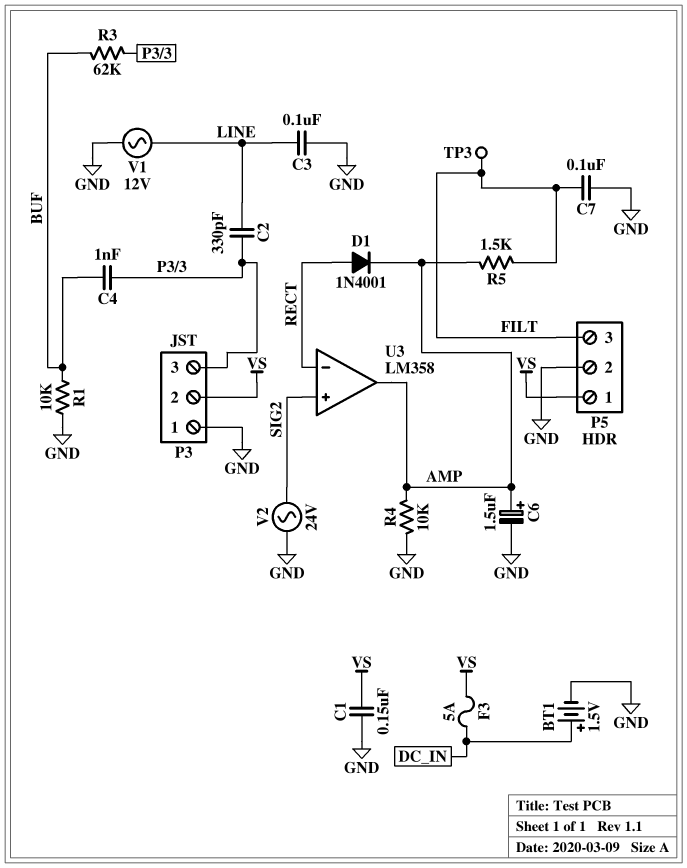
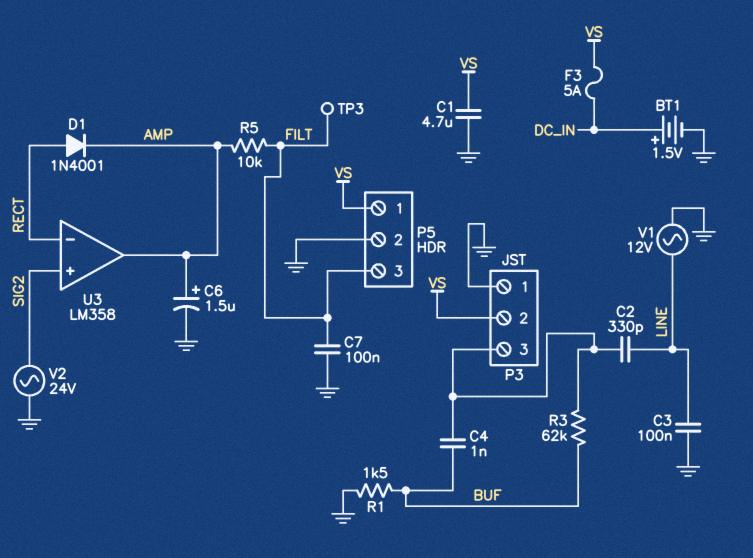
C1: 150nF (GND, VS) -> 4.7uF (GND, VS)
R1: 10k (BUF, GND) -> 1.5k (BUF, GND)
R4: 10k (AMP, GND) -> none
R5: 1.5k (AMP, FILT) -> 10k (AMP, FILT)

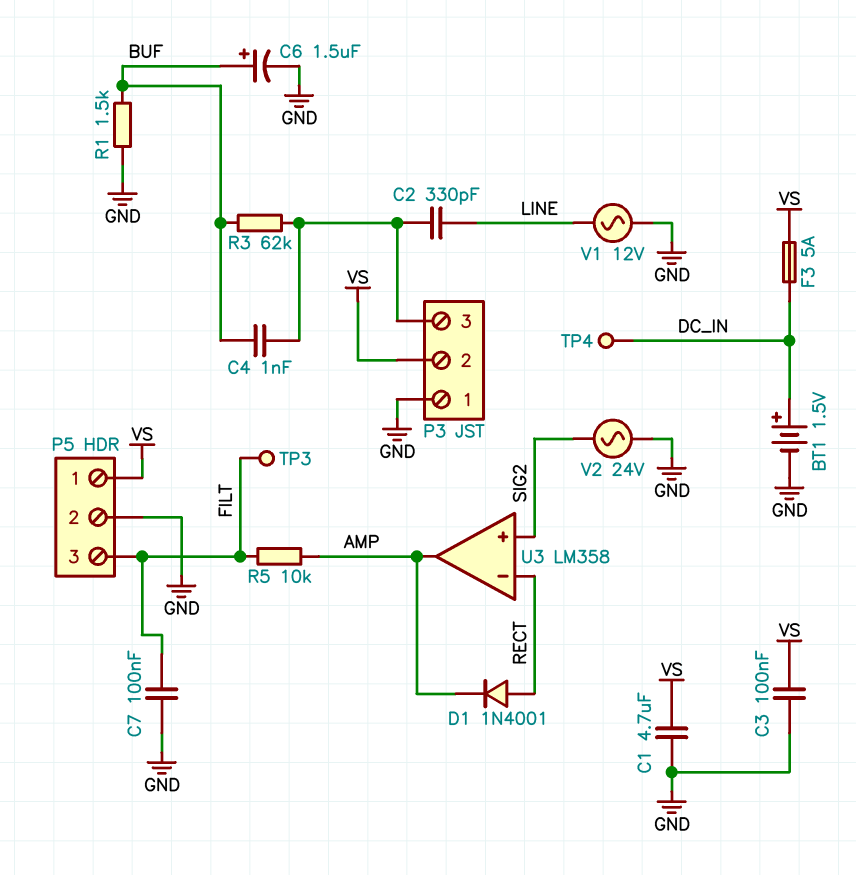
C3: 100nF (GND, LINE) -> 100nF (GND, VS)
C6: 1.5uF (plus AMP, minus GND) -> 1.5uF (plus BUF, minus GND)
TP4: none -> test point (DC_IN)

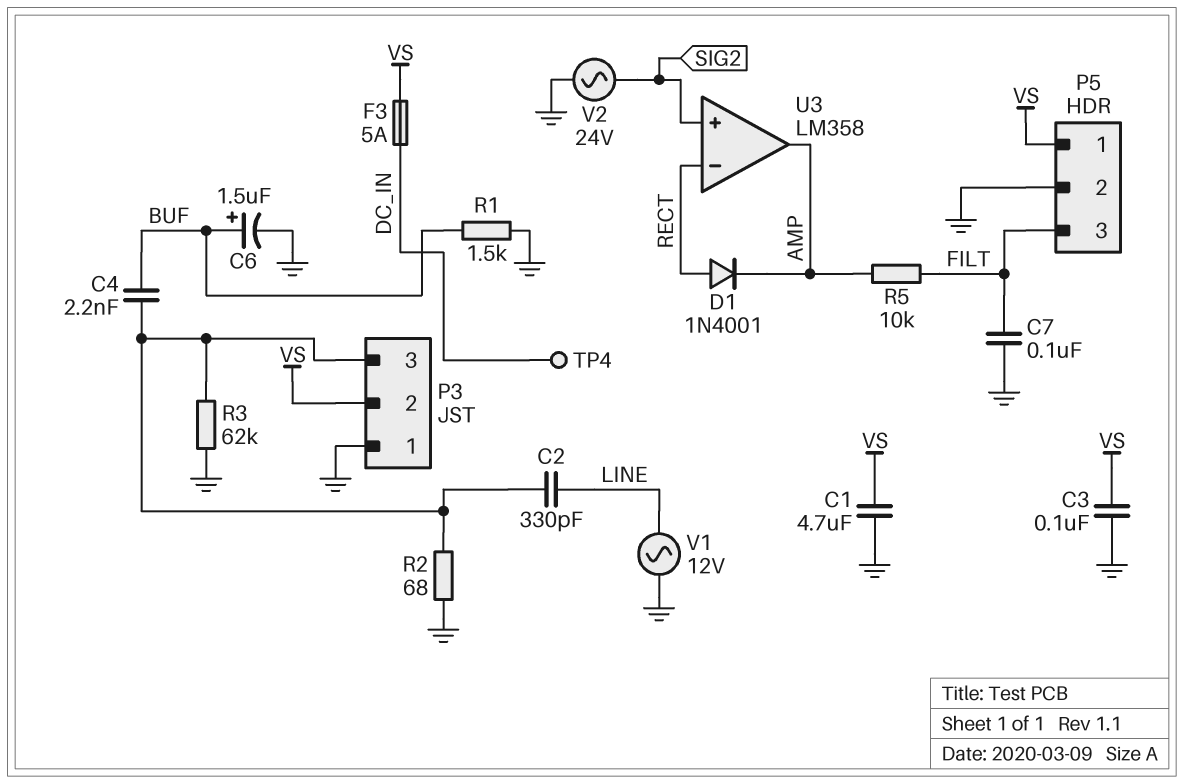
BT1: 1.5V (plus DC_IN, minus GND) -> none
C4: 1nF (BUF, P3/3) -> 2.2nF (BUF, P3/3)
R2: none -> 68 (GND, P3/3)
R3: 62k (BUF, P3/3) -> 62k (GND, P3/3)
TP3: test point (FILT) -> none

